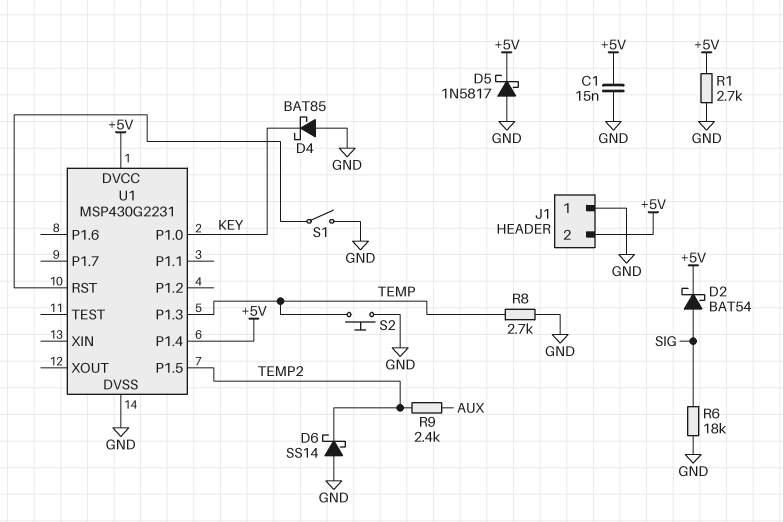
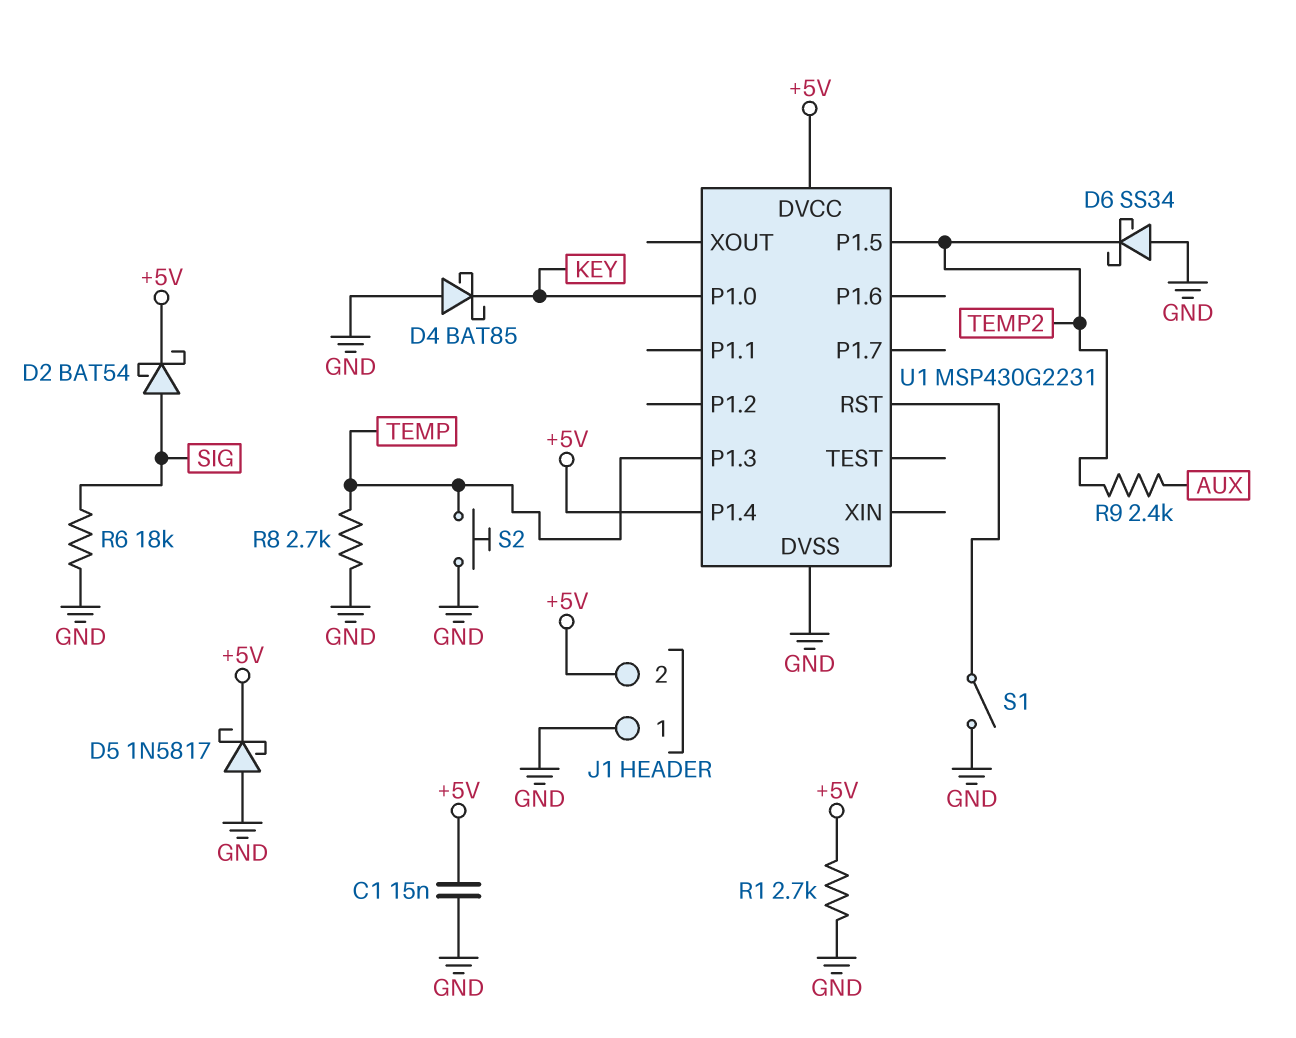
D6: schottky SS14 (A GND, K TEMP2) -> schottky SS34 (A GND, K TEMP2)

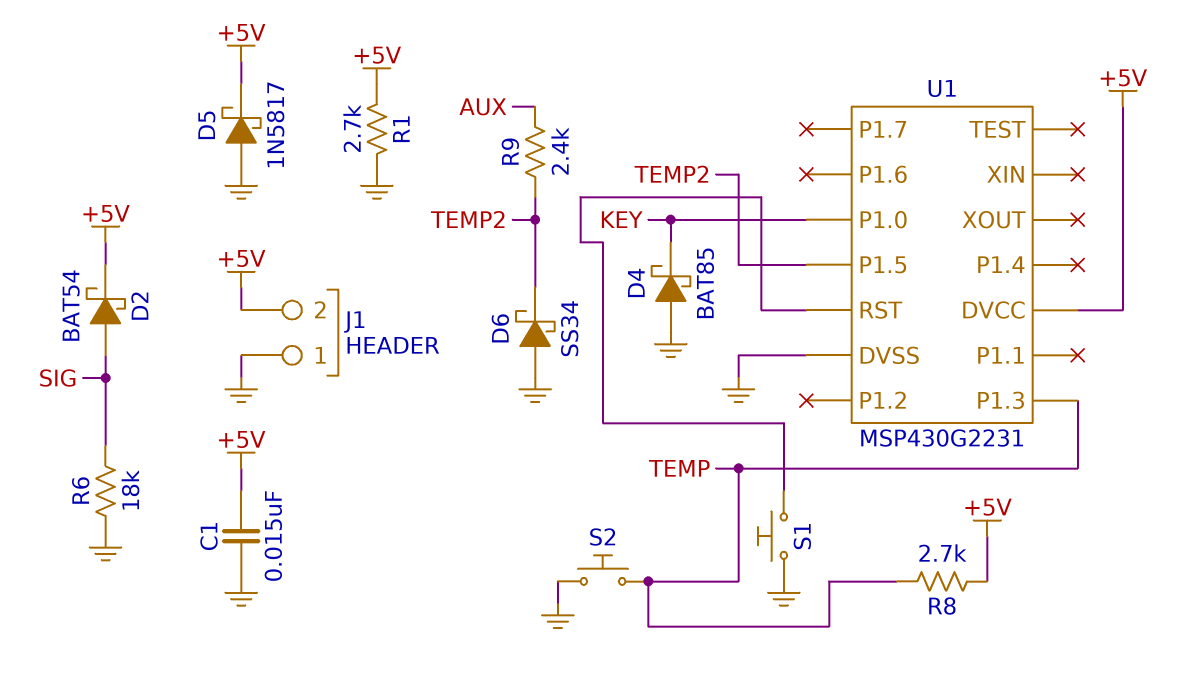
R8: 2.7k (GND, TEMP) -> 2.7k (+5V, TEMP)
S1: switch (GND, U1/RST) -> button (GND, U1/RST)
U1 pin P1.4: +5V -> none

